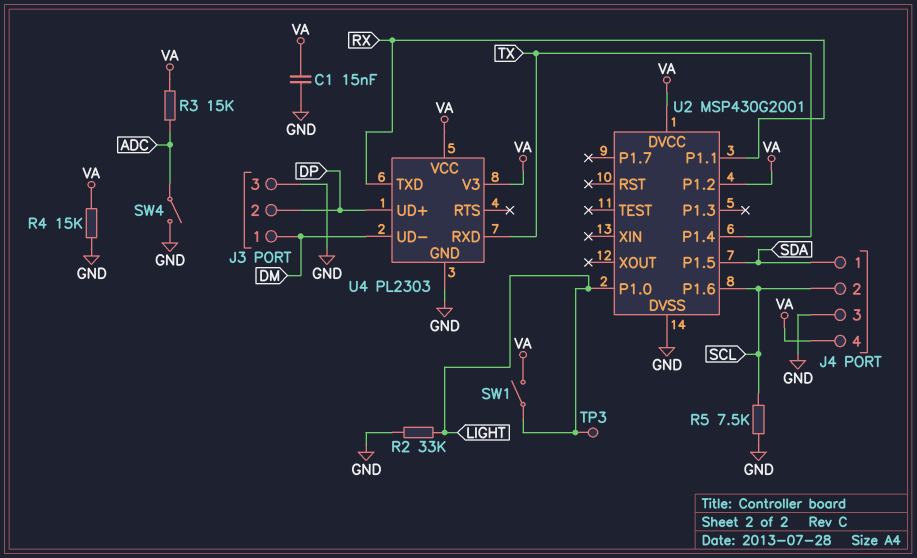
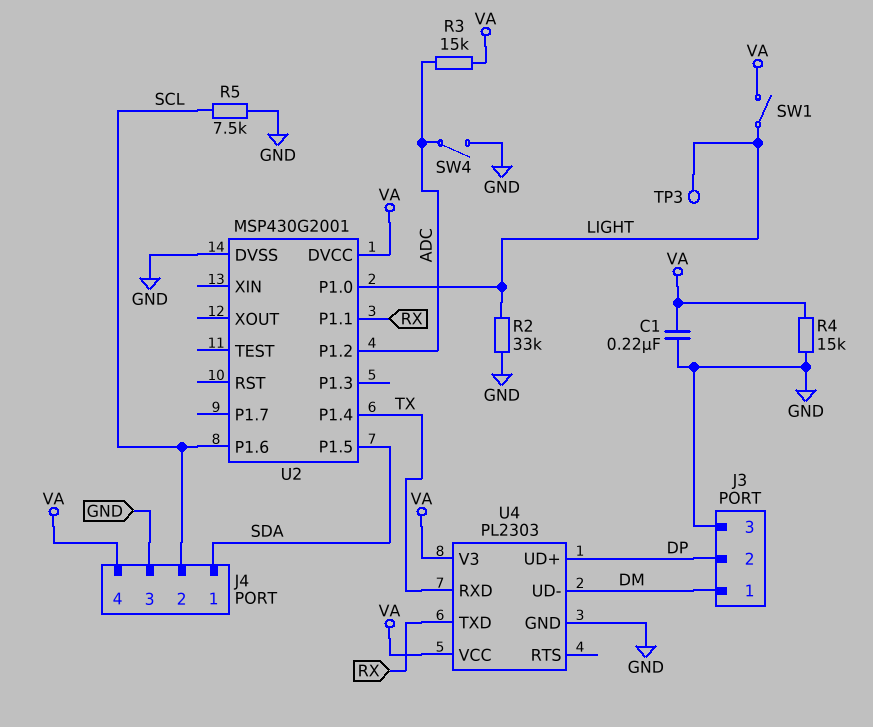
C1: 15nF (GND, VA) -> 220nF (GND, VA)
U2 pin P1.2: VA -> ADC

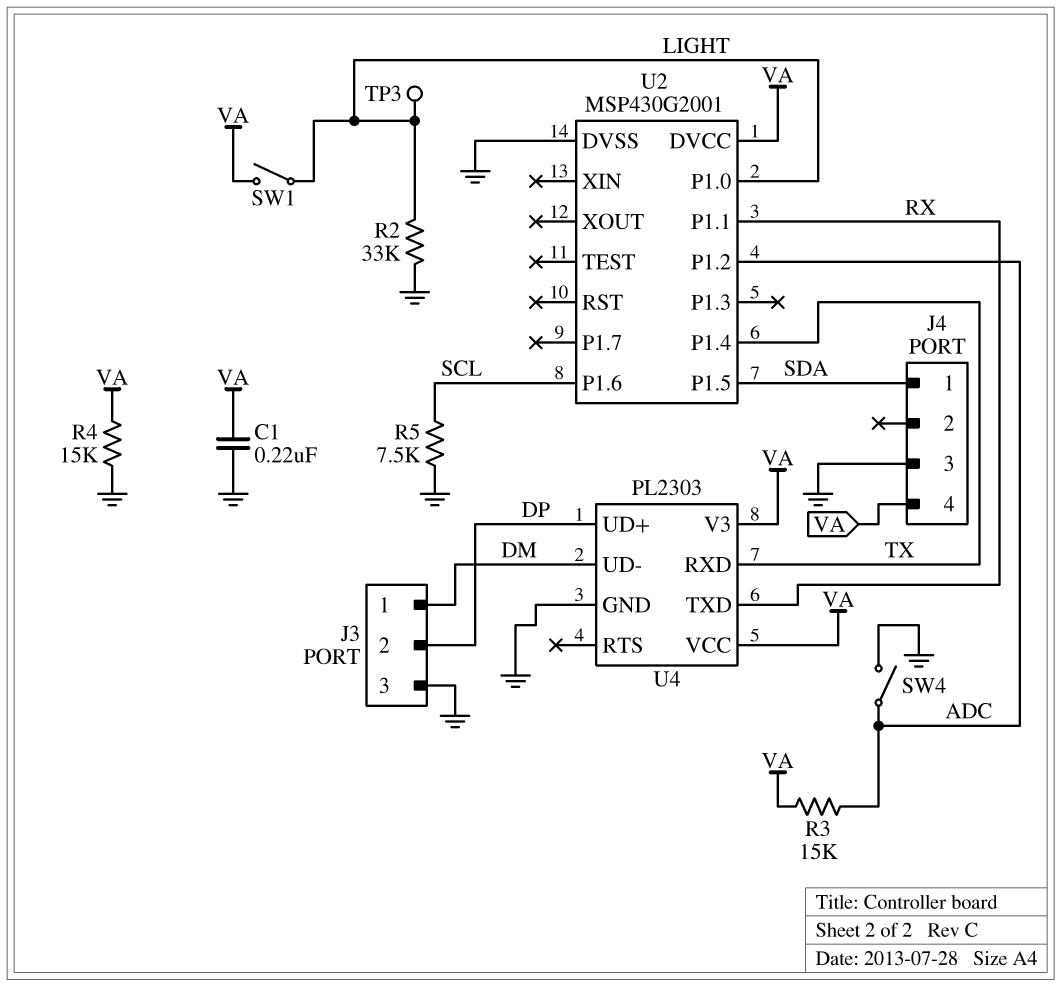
J4 pin 2: SCL -> none

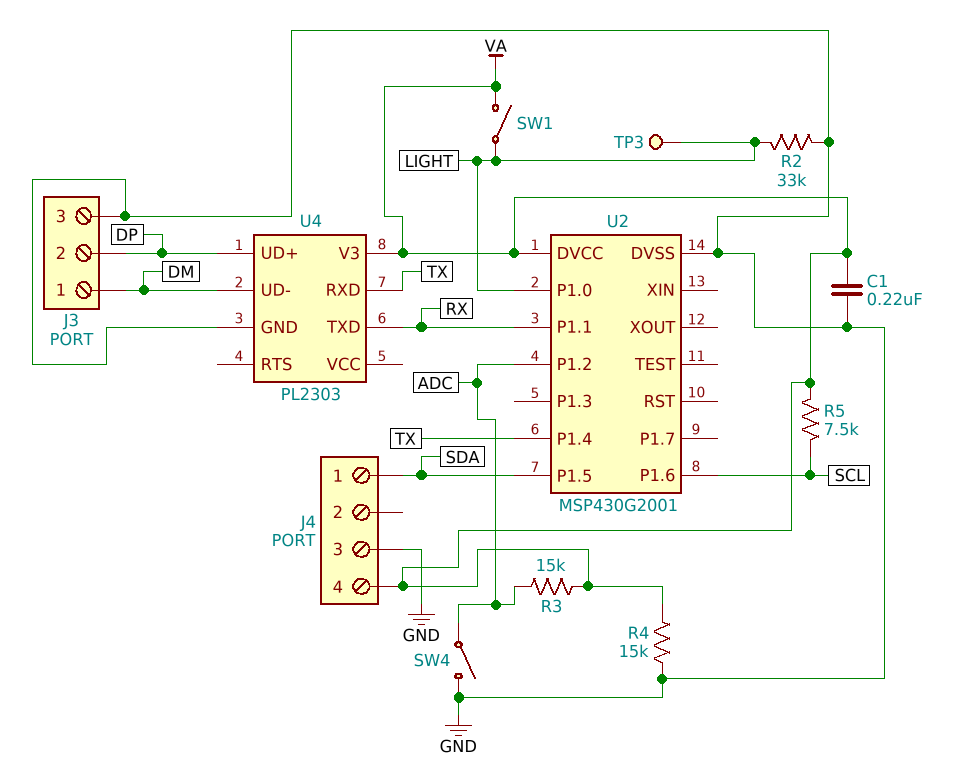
R5: 7.5k (GND, SCL) -> 7.5k (SCL, VA)
U4 pin VCC: VA -> none

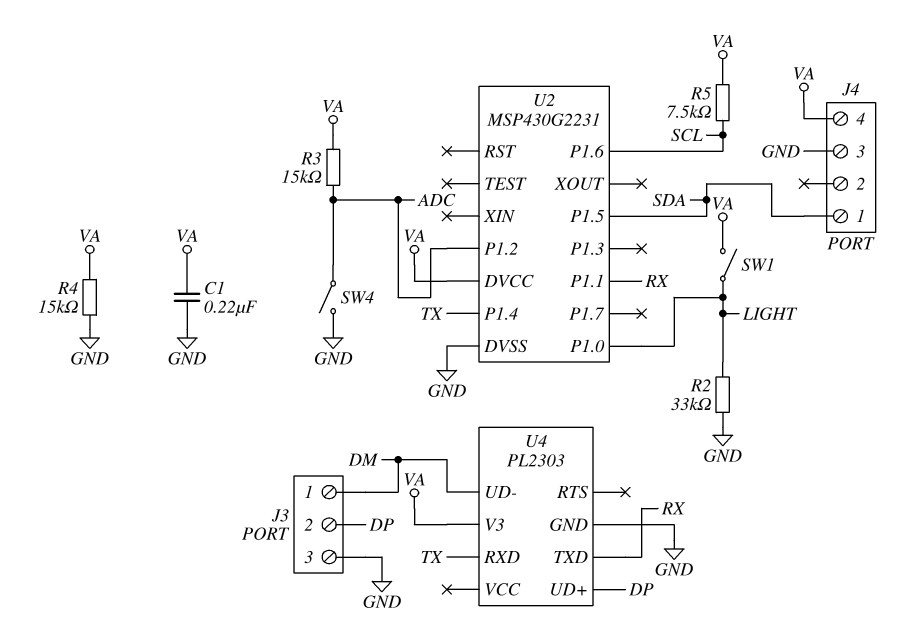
TP3: test point (LIGHT) -> none
U2: MSP430G2001 -> MSP430G2231

